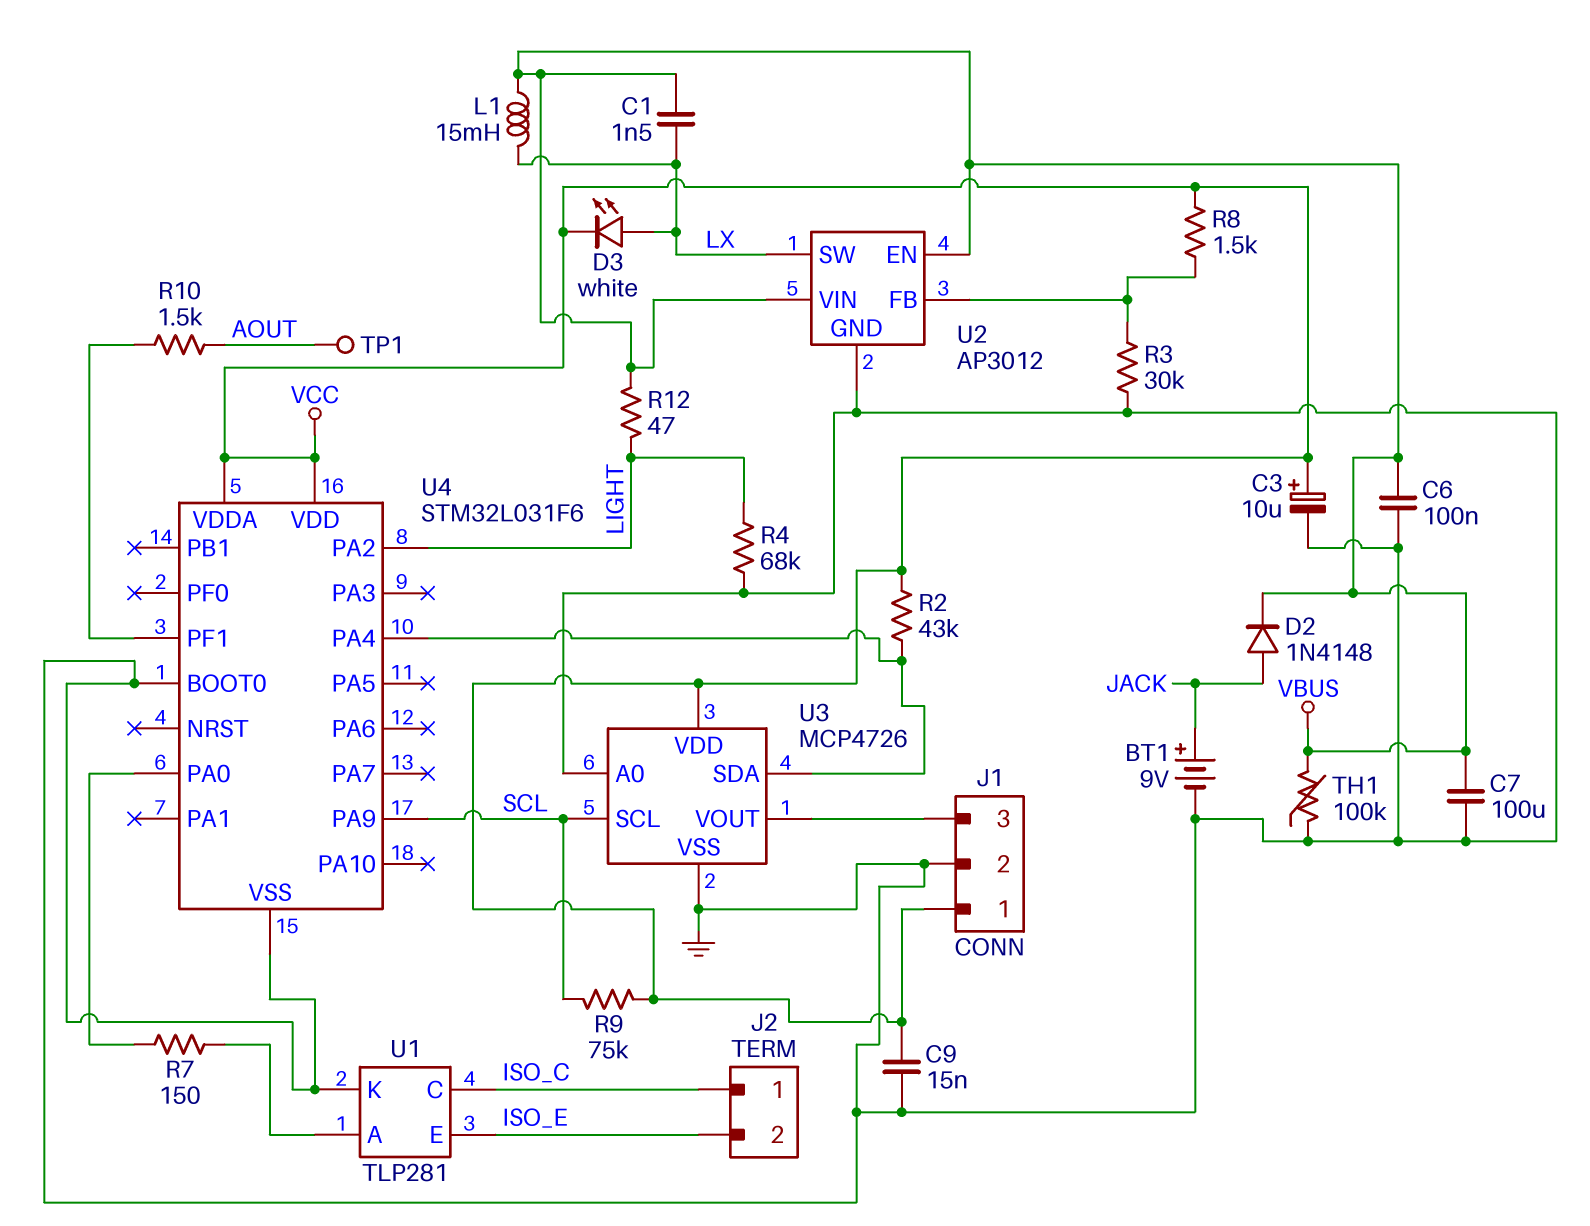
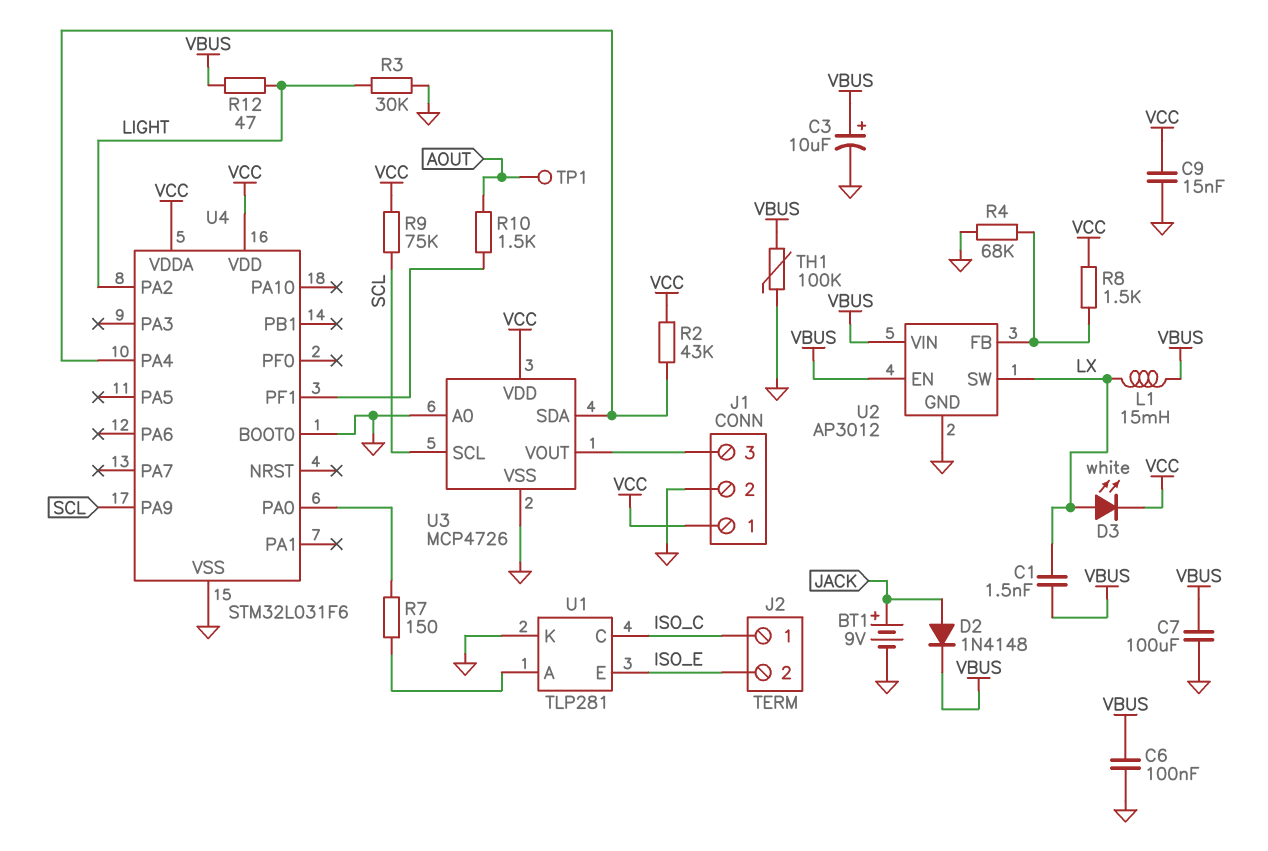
C3: 10uF (plus VCC, minus GND) -> 10uF (plus VBUS, minus GND)
R3: 30k (GND, U2/FB) -> 30k (GND, LIGHT)
R4: 68k (GND, LIGHT) -> 68k (GND, U2/FB)

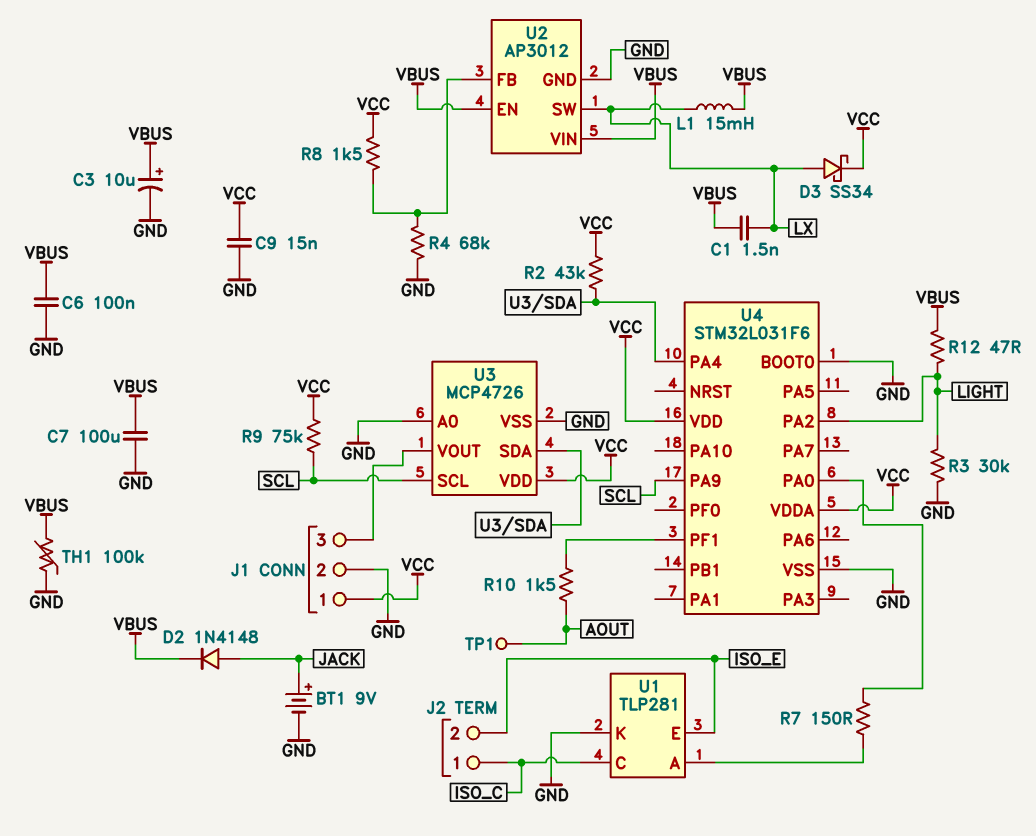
D3: LED white (A LX, K VCC) -> schottky SS34 (A LX, K VCC)

